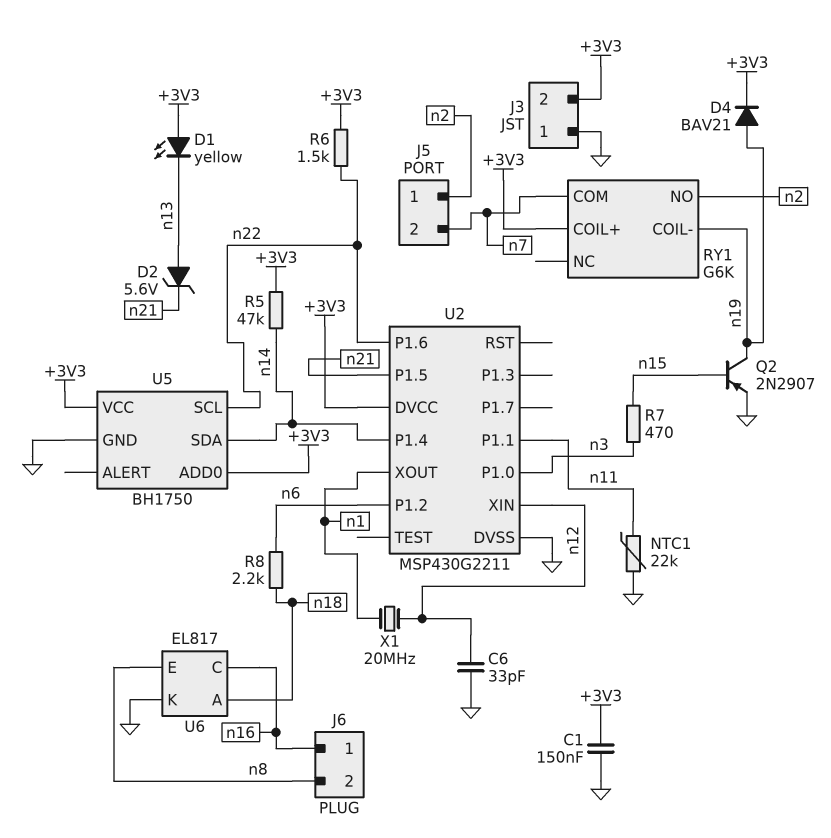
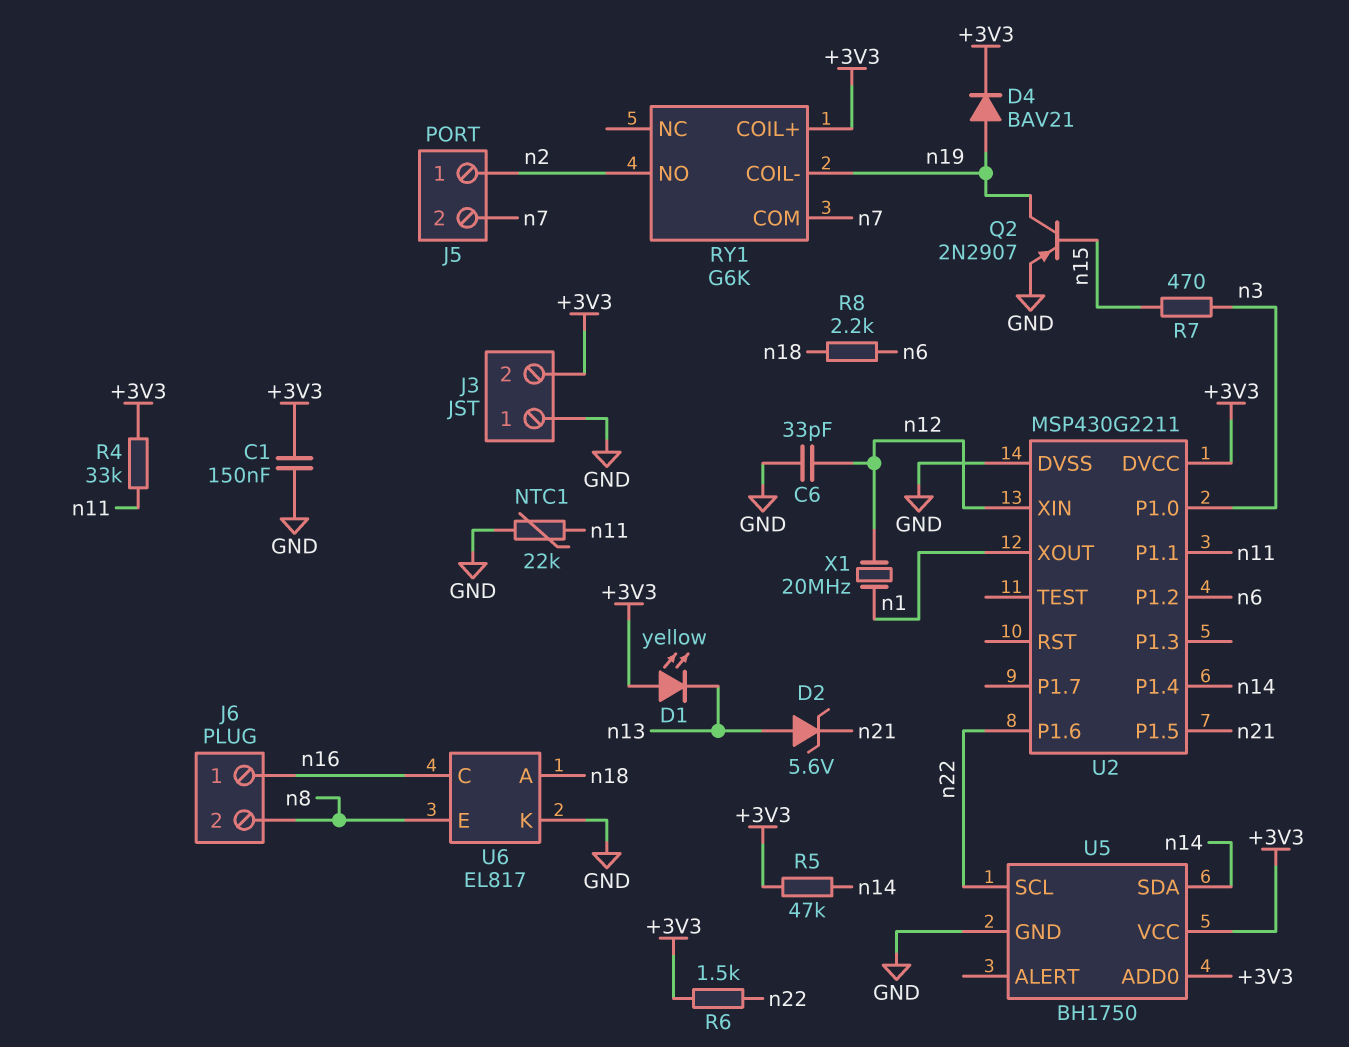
R4: none -> 33k (+3V3, n11)

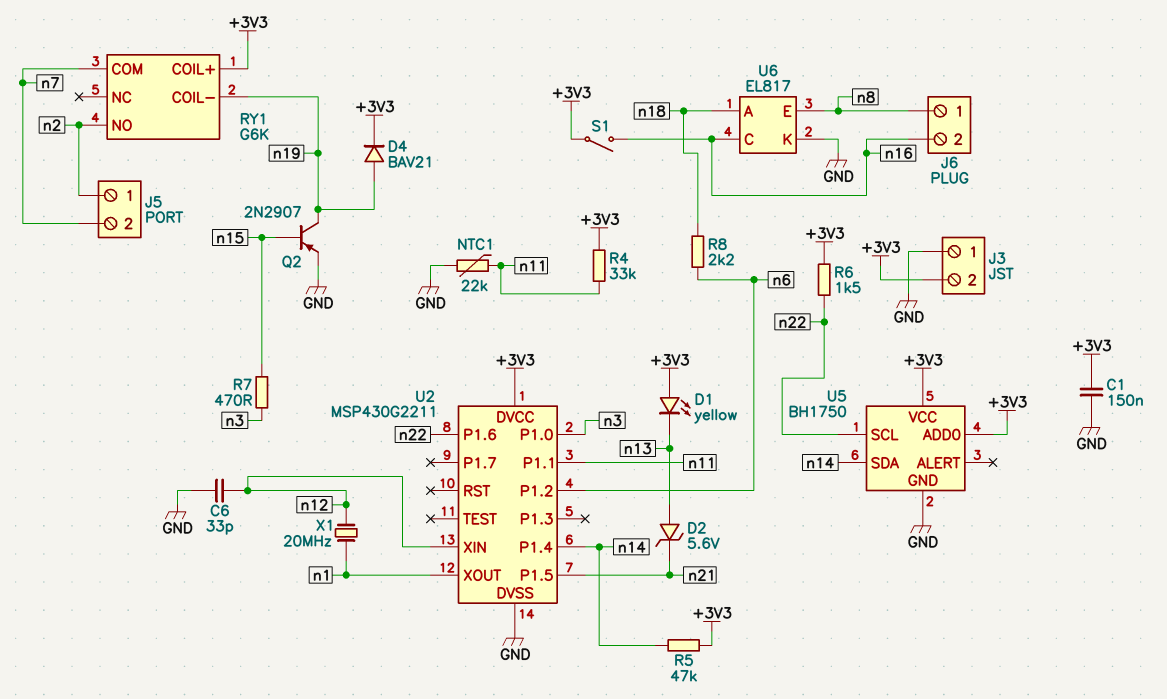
J6 pin 1: n16 -> n8
J6 pin 2: n8 -> n16
S1: none -> switch (+3V3, n16)

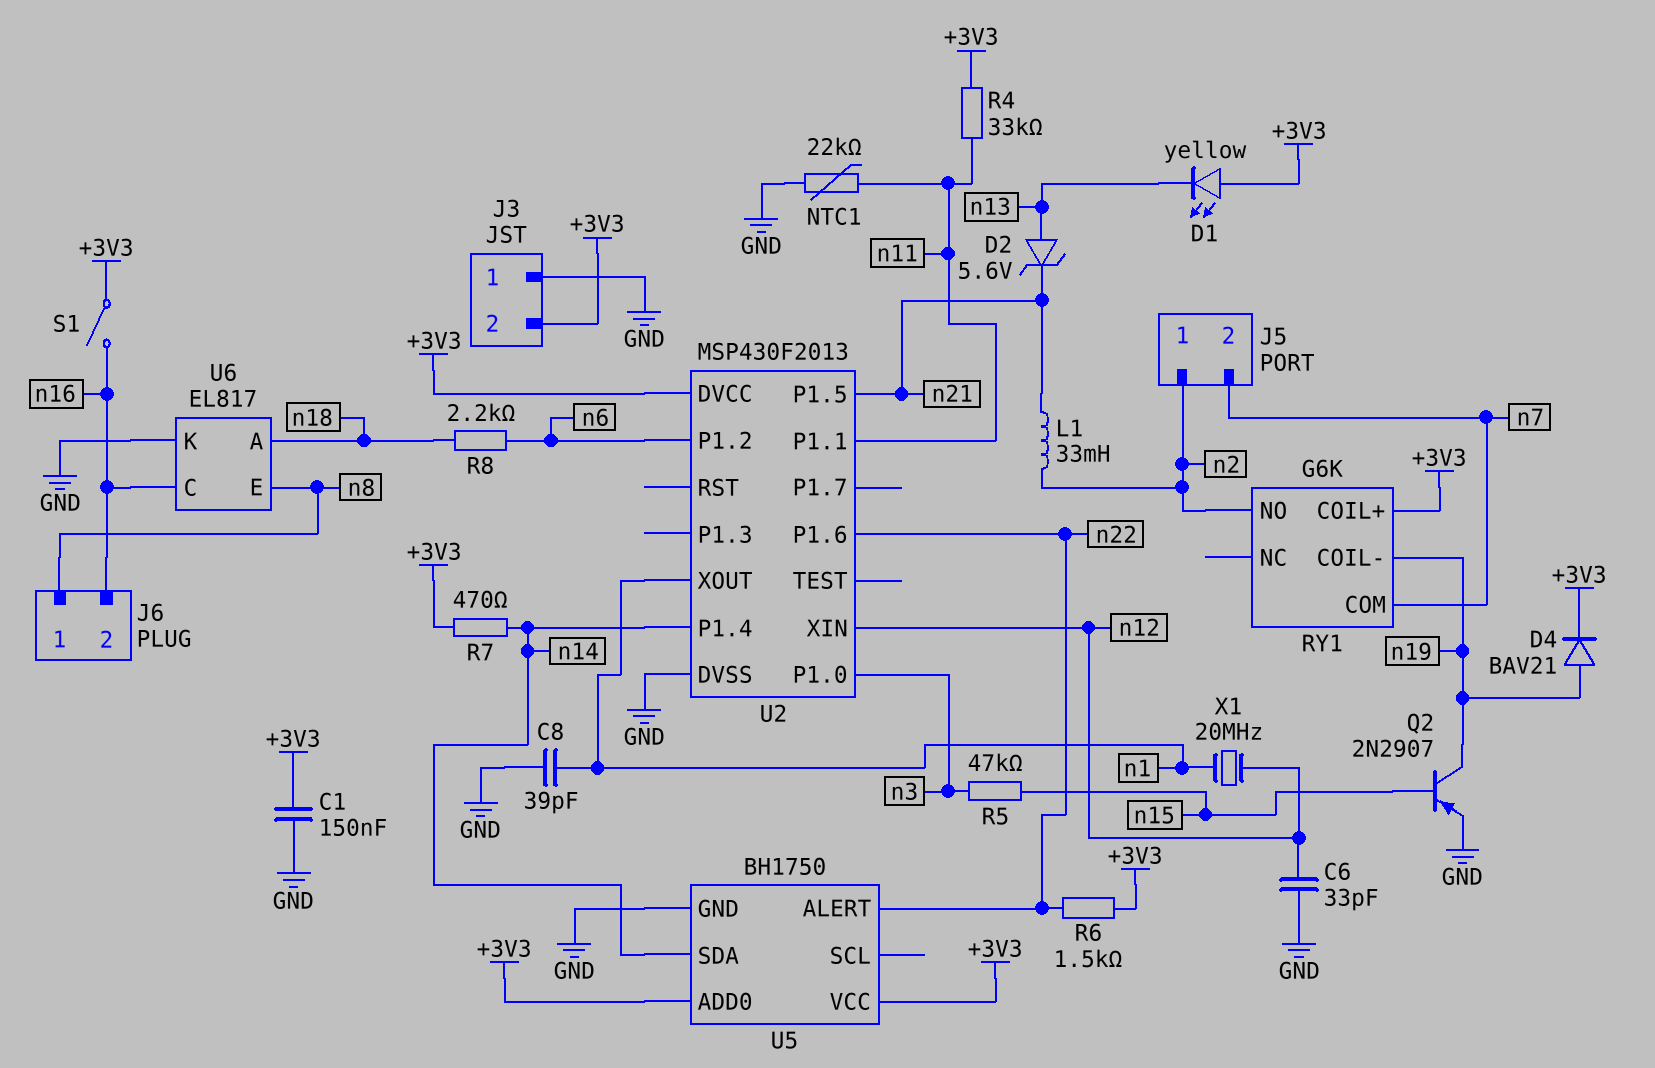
C8: none -> 39pF (GND, n1)
L1: none -> 33mH (n2, n21)
R5: 47k (+3V3, n14) -> 47k (n3, n15)
R7: 470 (n3, n15) -> 470 (+3V3, n14)
U2: MSP430G2211 -> MSP430F2013
U5 pin ALERT: none -> n22
U5 pin SCL: n22 -> none

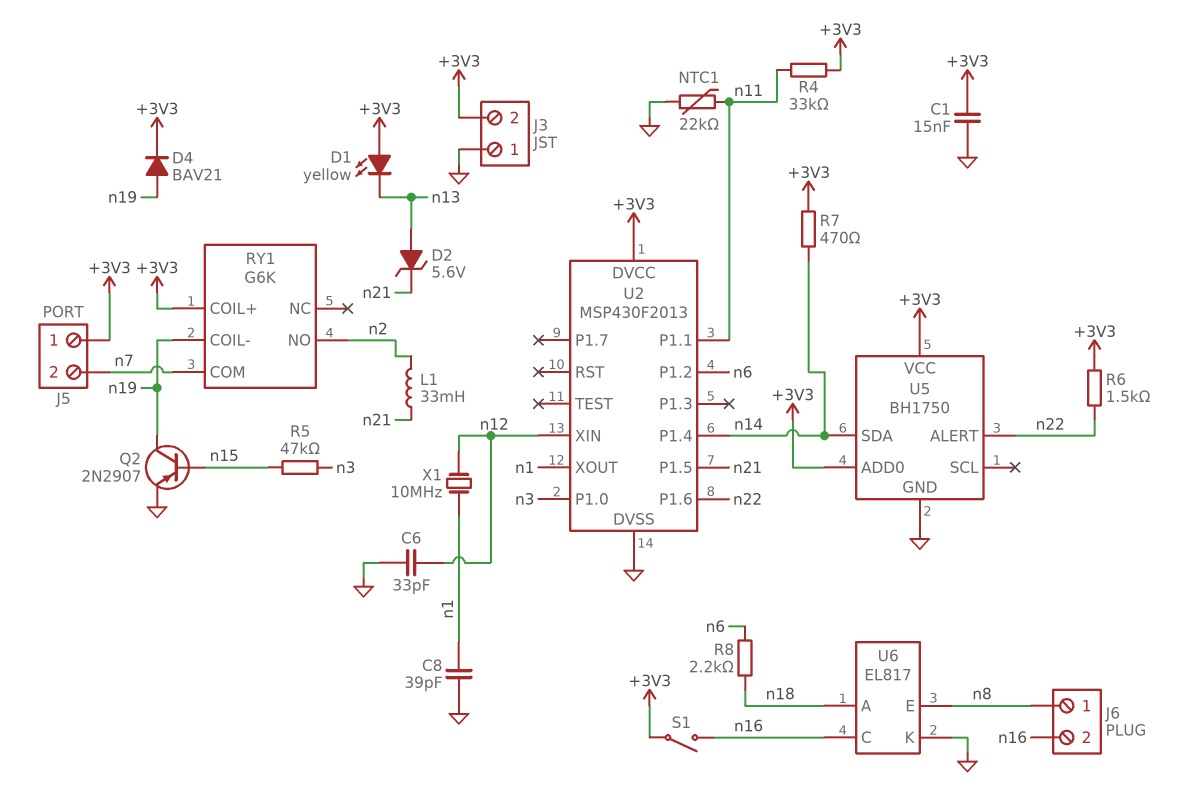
C1: 150nF (+3V3, GND) -> 15nF (+3V3, GND)
J5 pin 1: n2 -> +3V3
X1: 20MHz (n1, n12) -> 10MHz (n1, n12)

